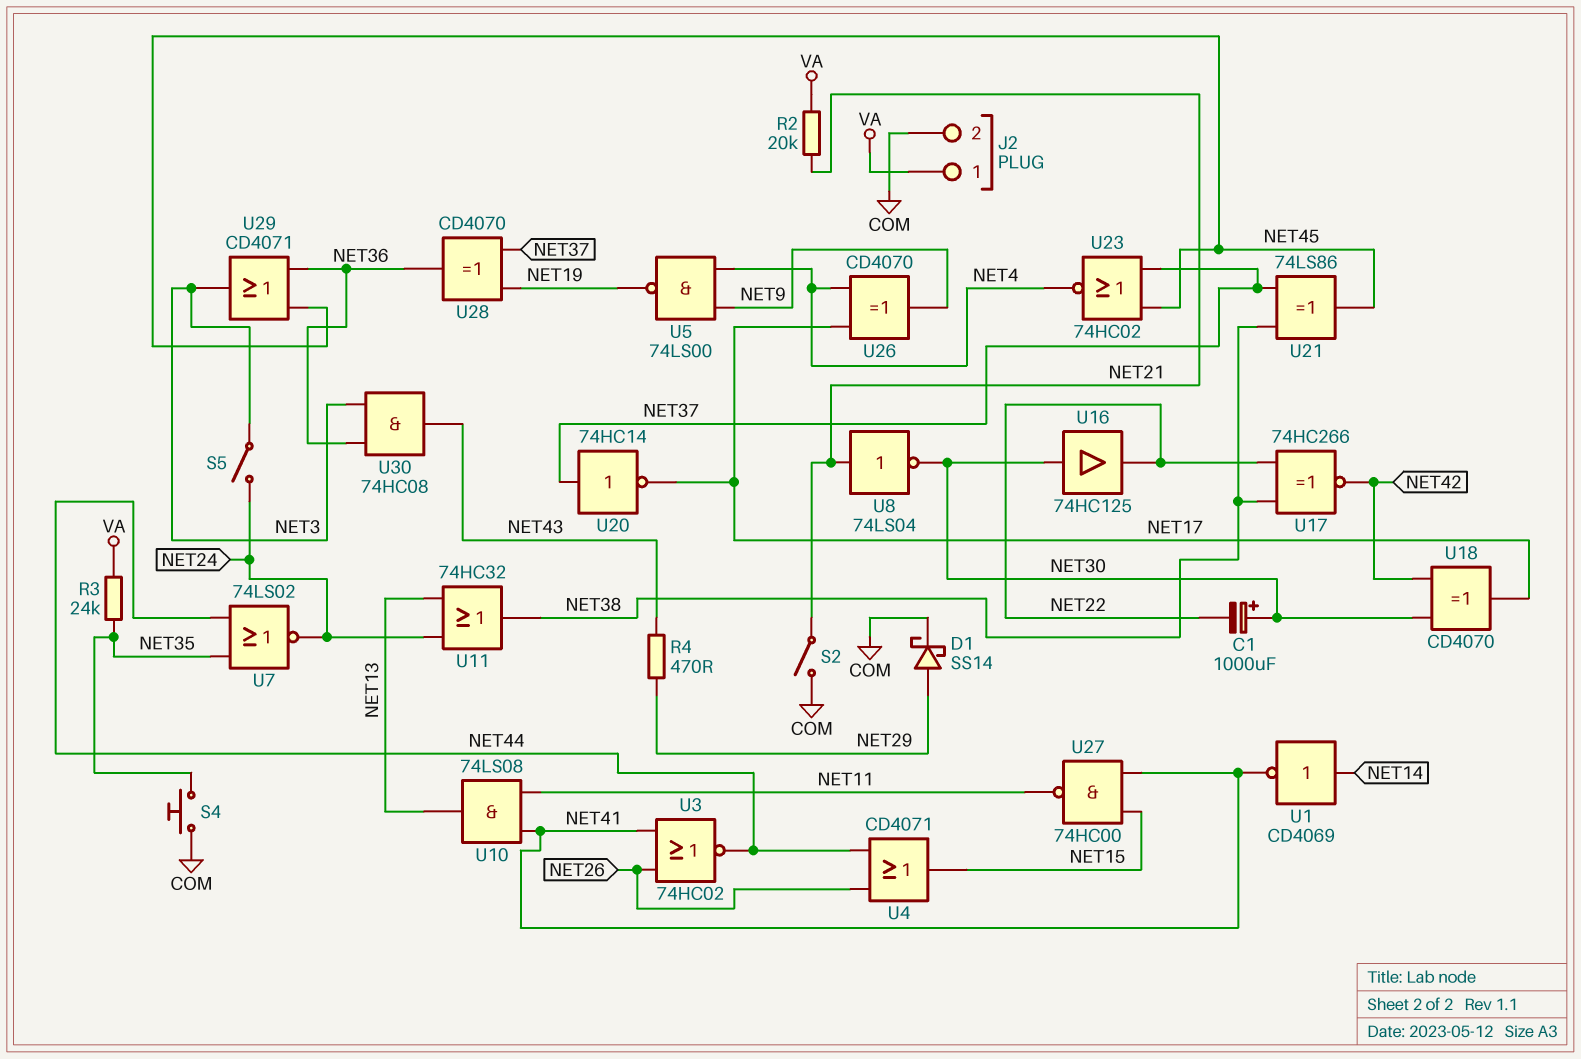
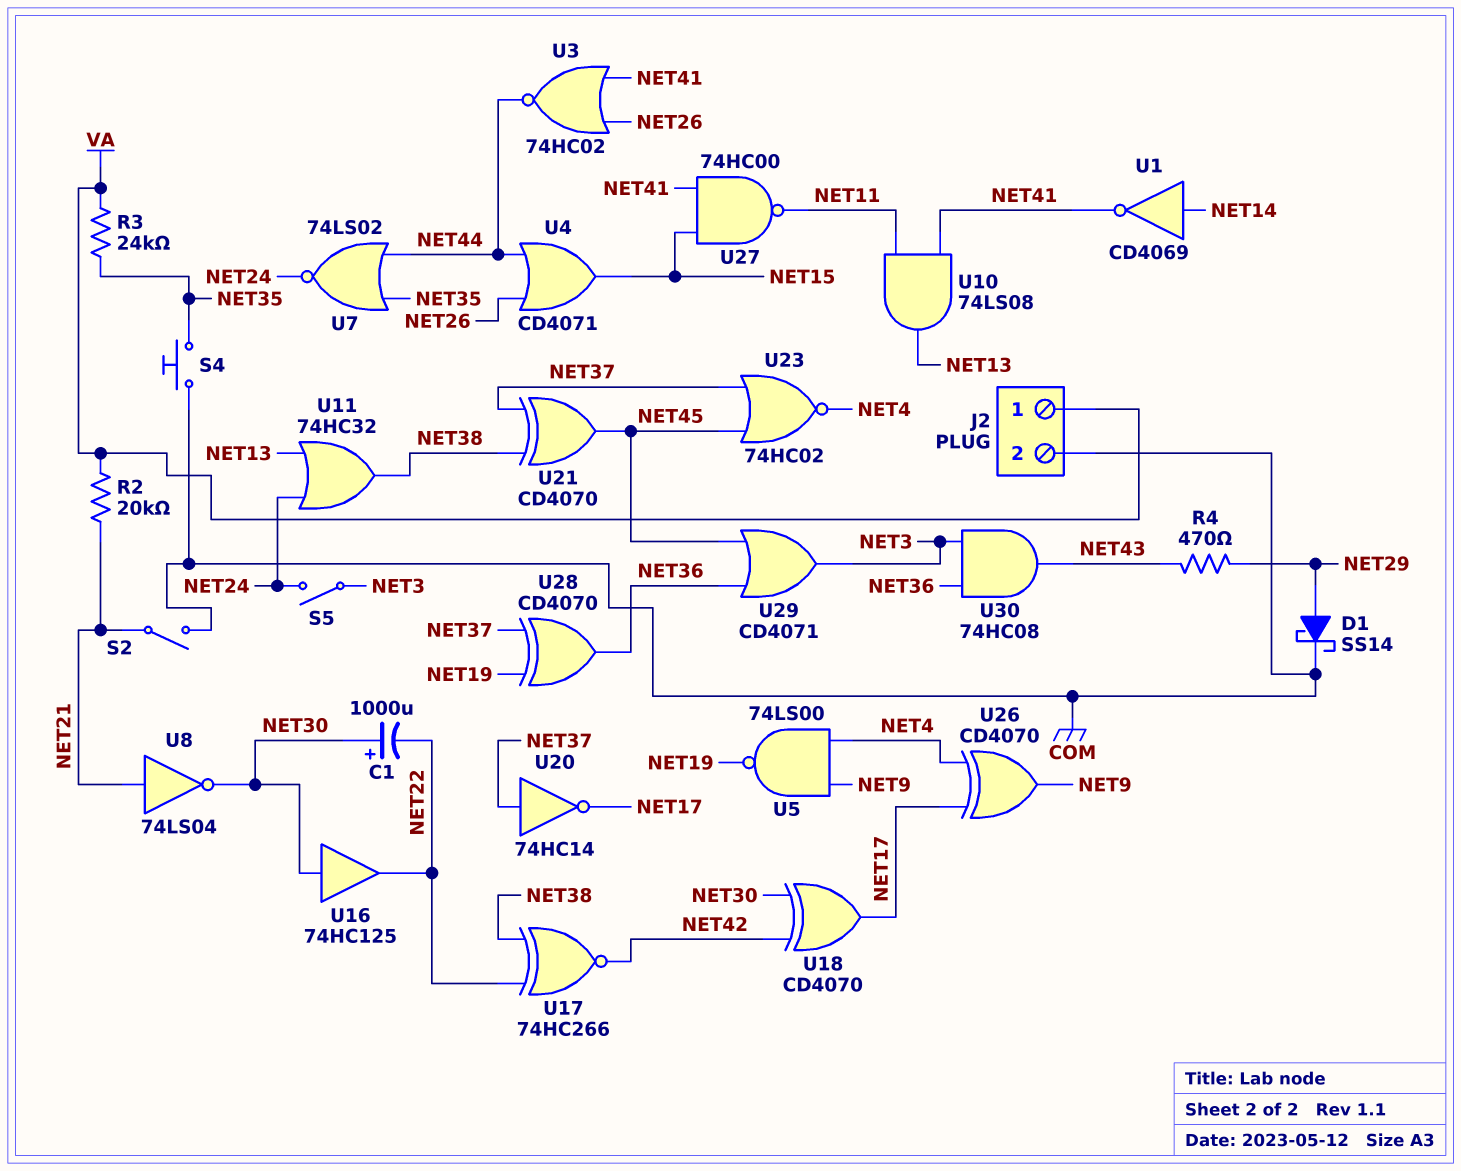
U21: XOR 74LS86 (in NET37, in NET38, out NET45) -> XOR CD4070 (in NET37, in NET38, out NET45)

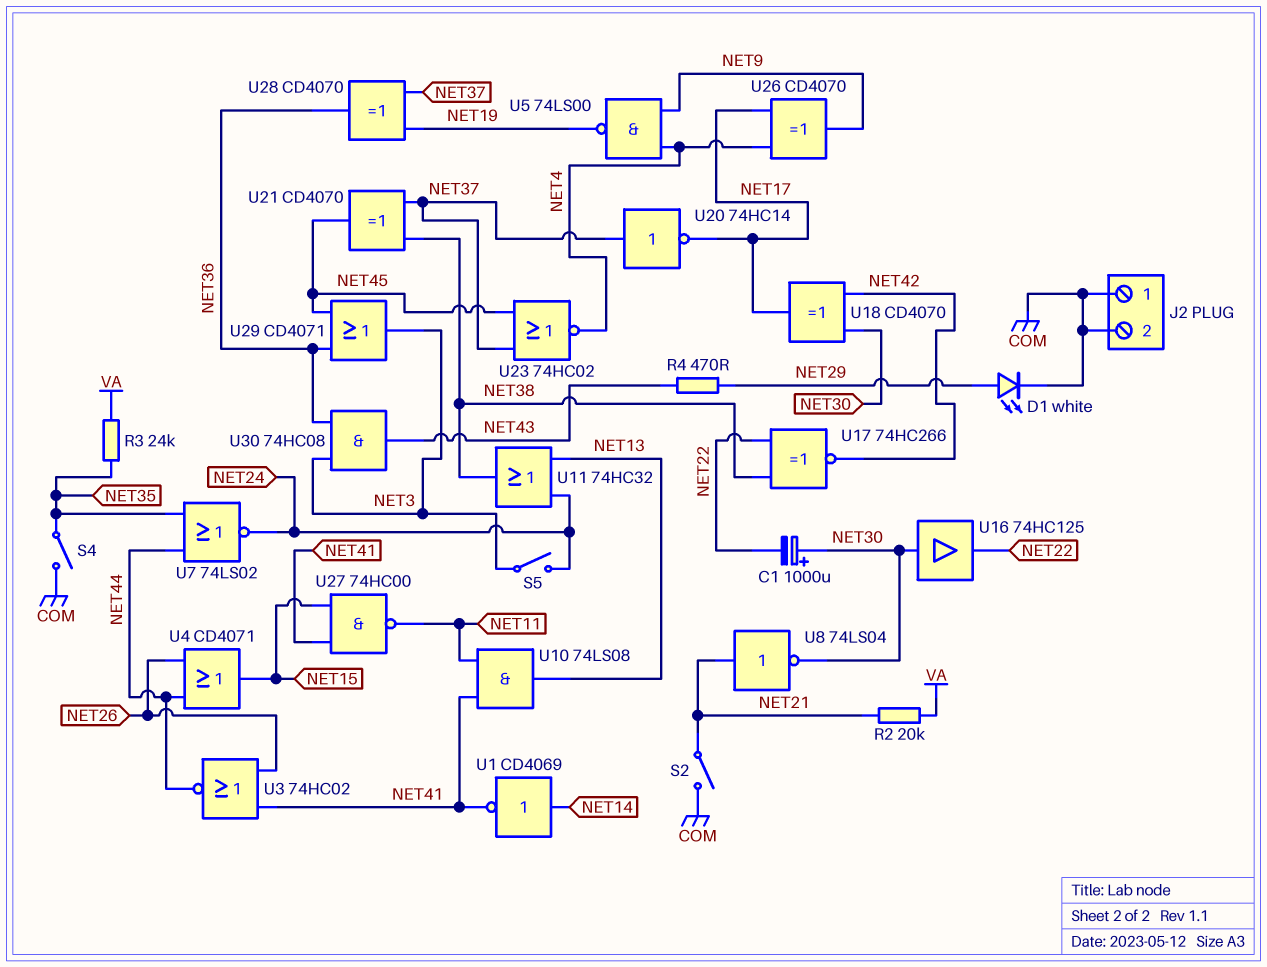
D1: schottky SS14 (A NET29, K COM) -> LED white (A NET29, K COM)
J2 pin 1: VA -> COM
S4: button (COM, NET35) -> switch (COM, NET35)

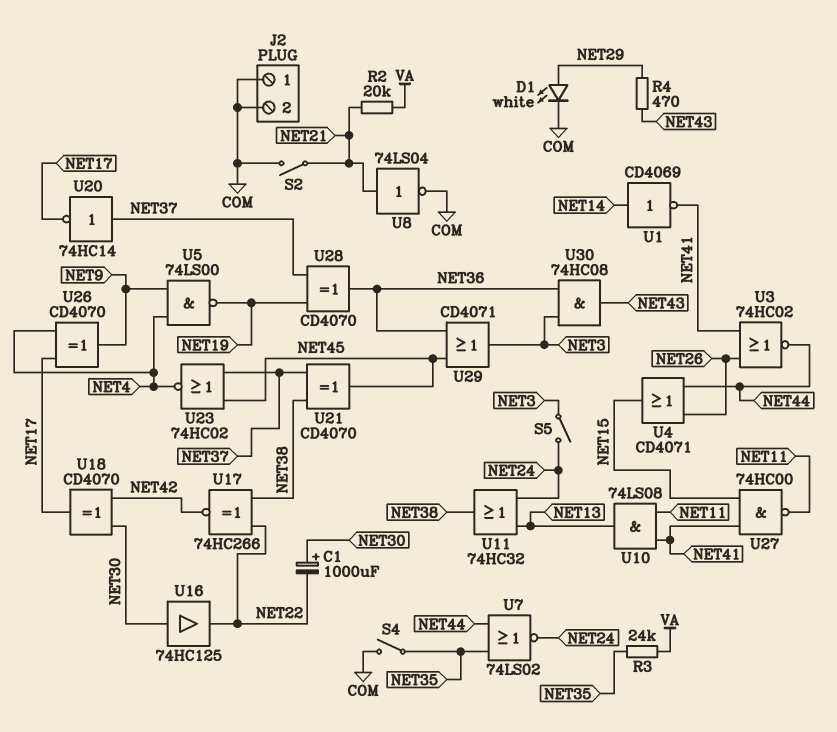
U8: NOT 74LS04 (in NET21, out NET30) -> NOT 74LS04 (in NET21, out COM)

